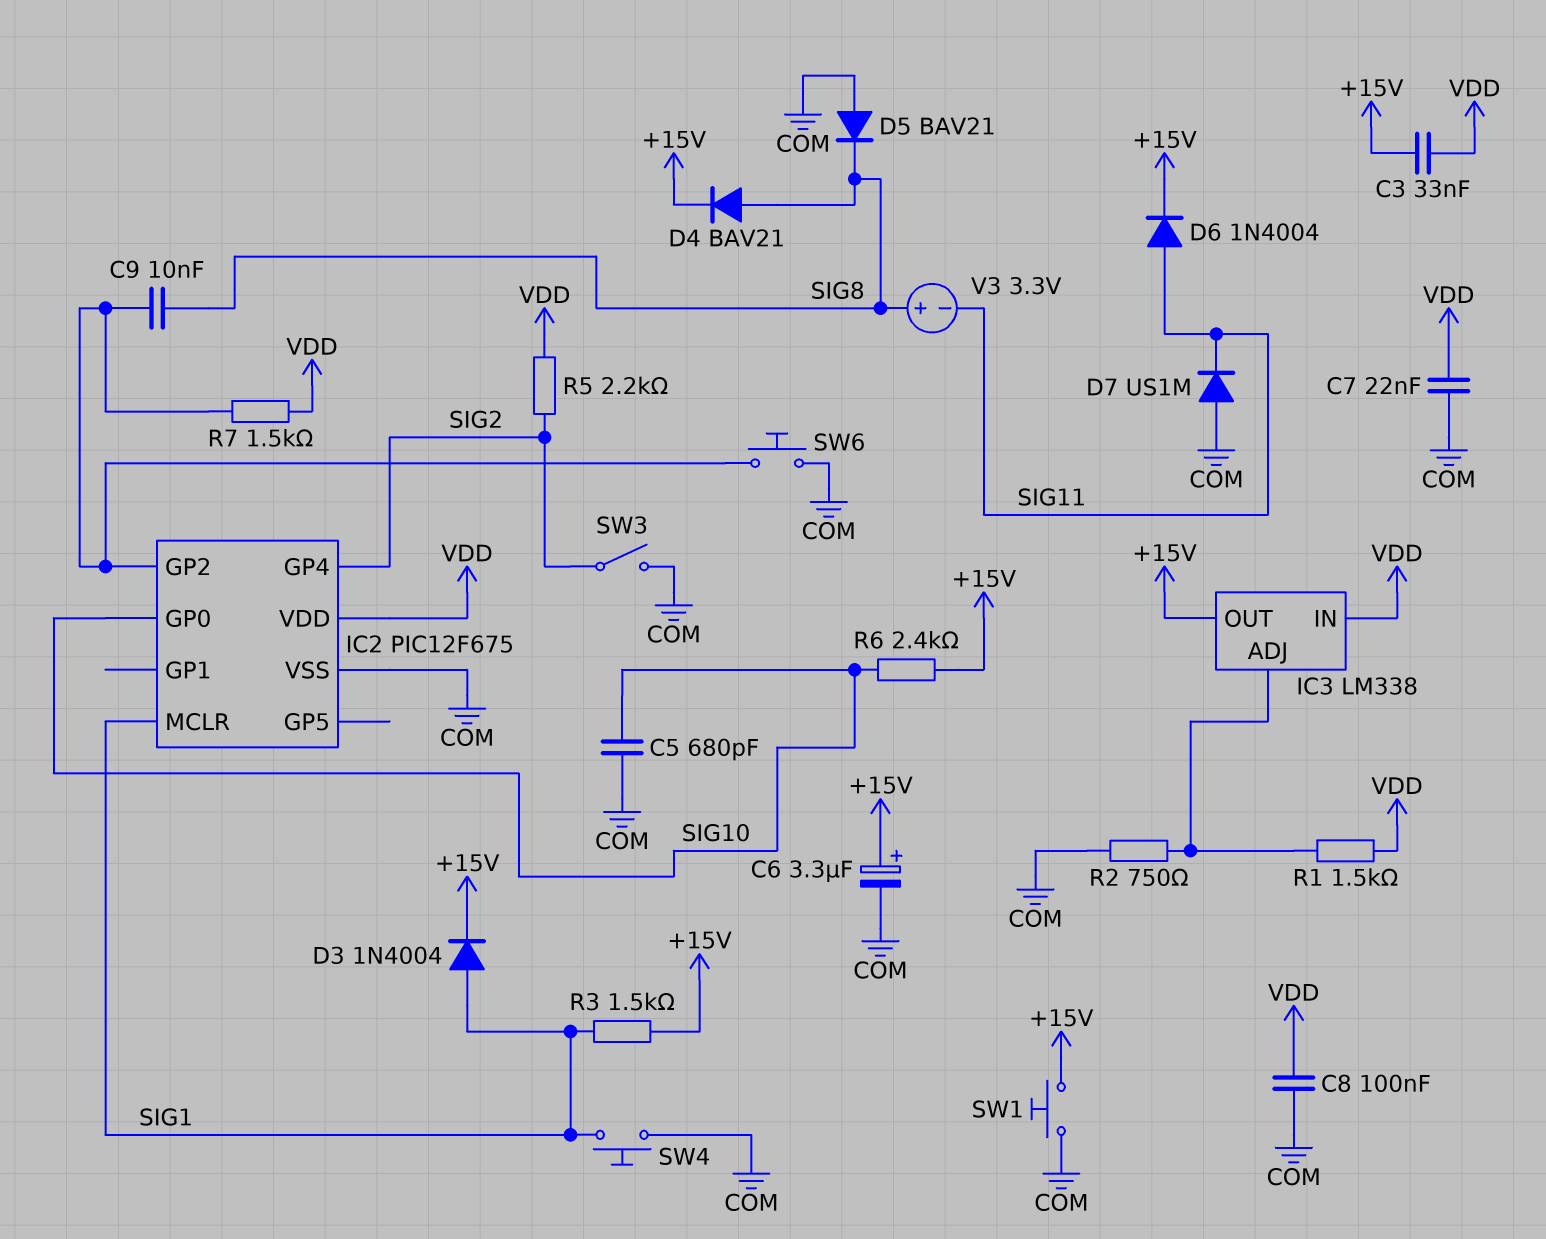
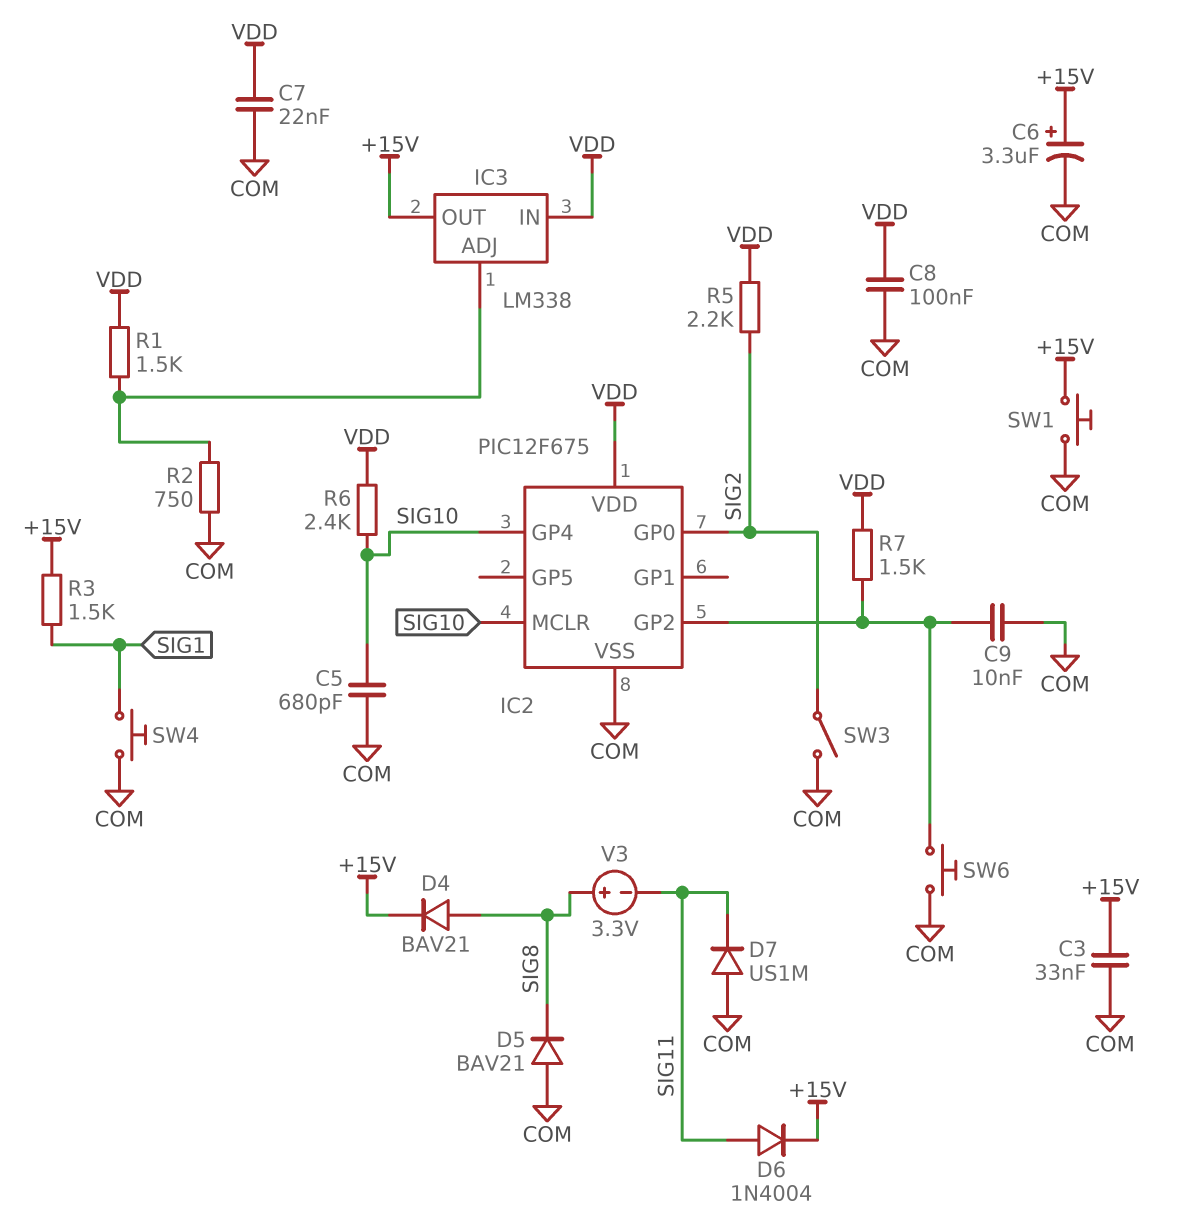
C3: 33nF (+15V, VDD) -> 33nF (+15V, COM)
C9: 10nF (IC2/GP2, SIG8) -> 10nF (COM, IC2/GP2)
D3: diode 1N4004 (A SIG1, K +15V) -> none
IC2 pin GP0: SIG10 -> SIG2
IC2 pin GP4: SIG2 -> SIG10
IC2 pin MCLR: SIG1 -> SIG10
R6: 2.4k (+15V, SIG10) -> 2.4k (SIG10, VDD)

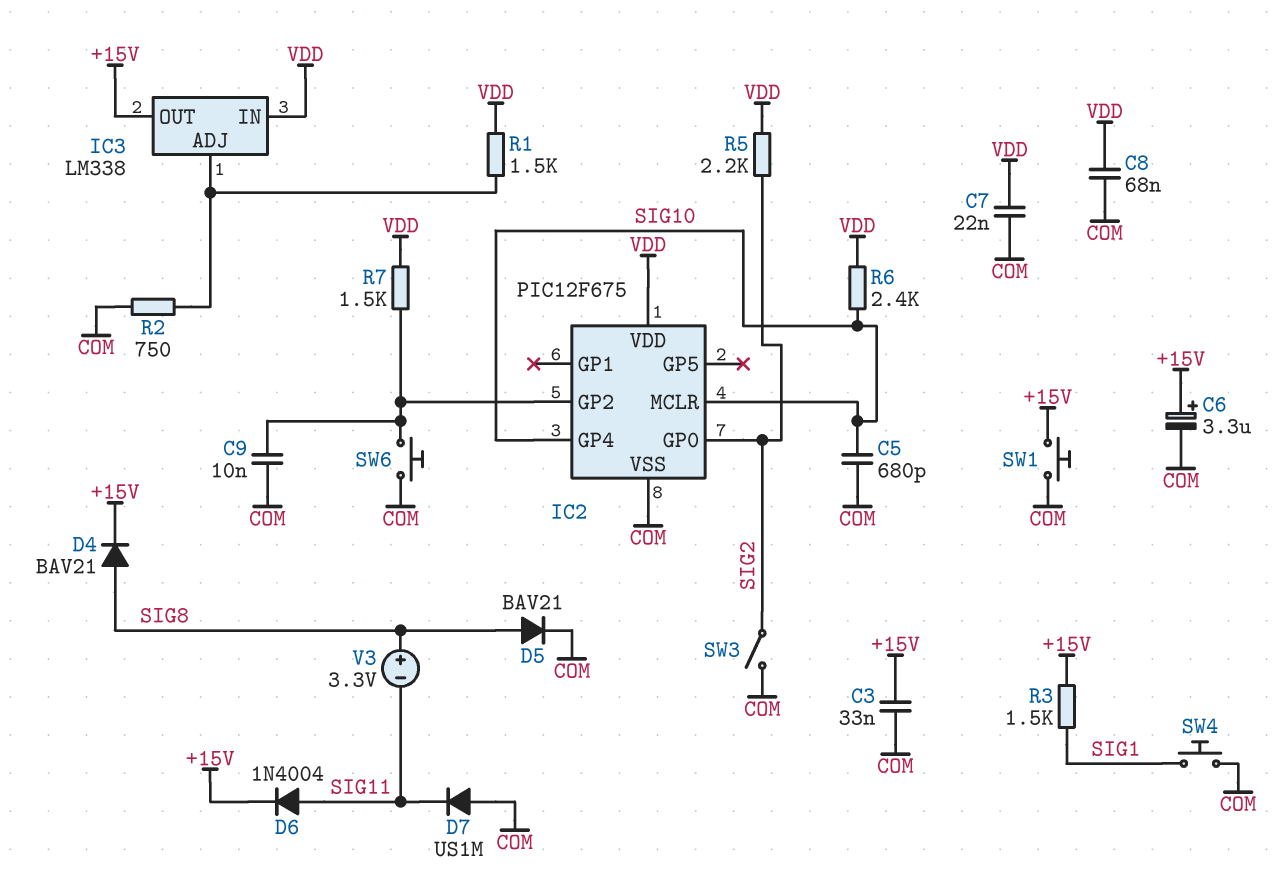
C8: 100nF (COM, VDD) -> 68nF (COM, VDD)
D5: diode BAV21 (A COM, K SIG8) -> diode BAV21 (A SIG8, K COM)

